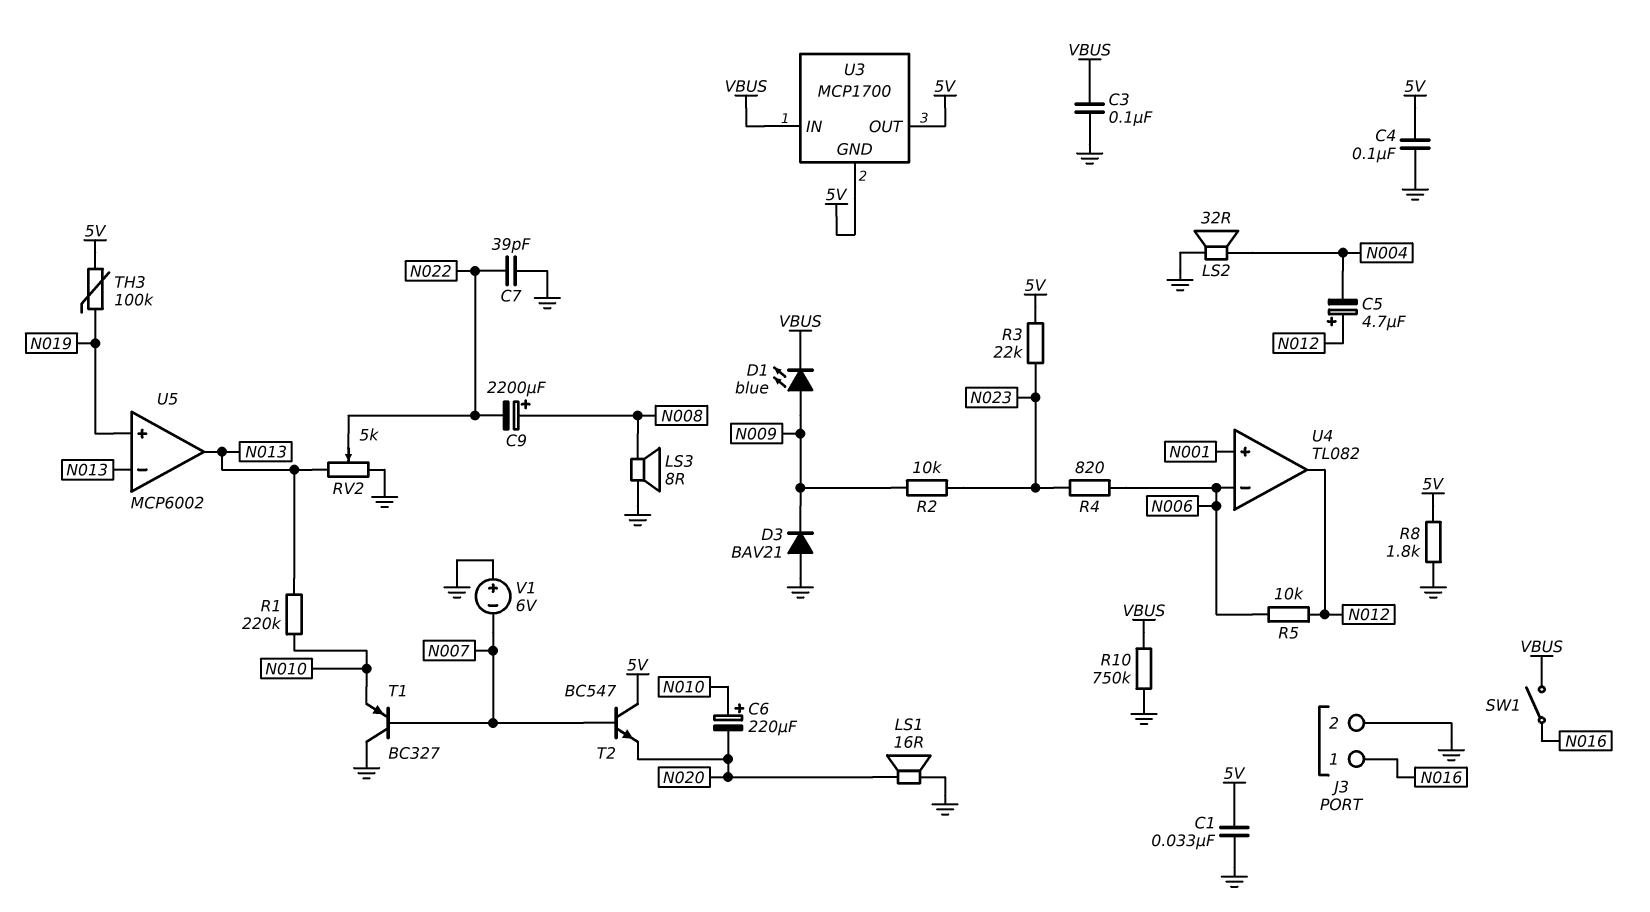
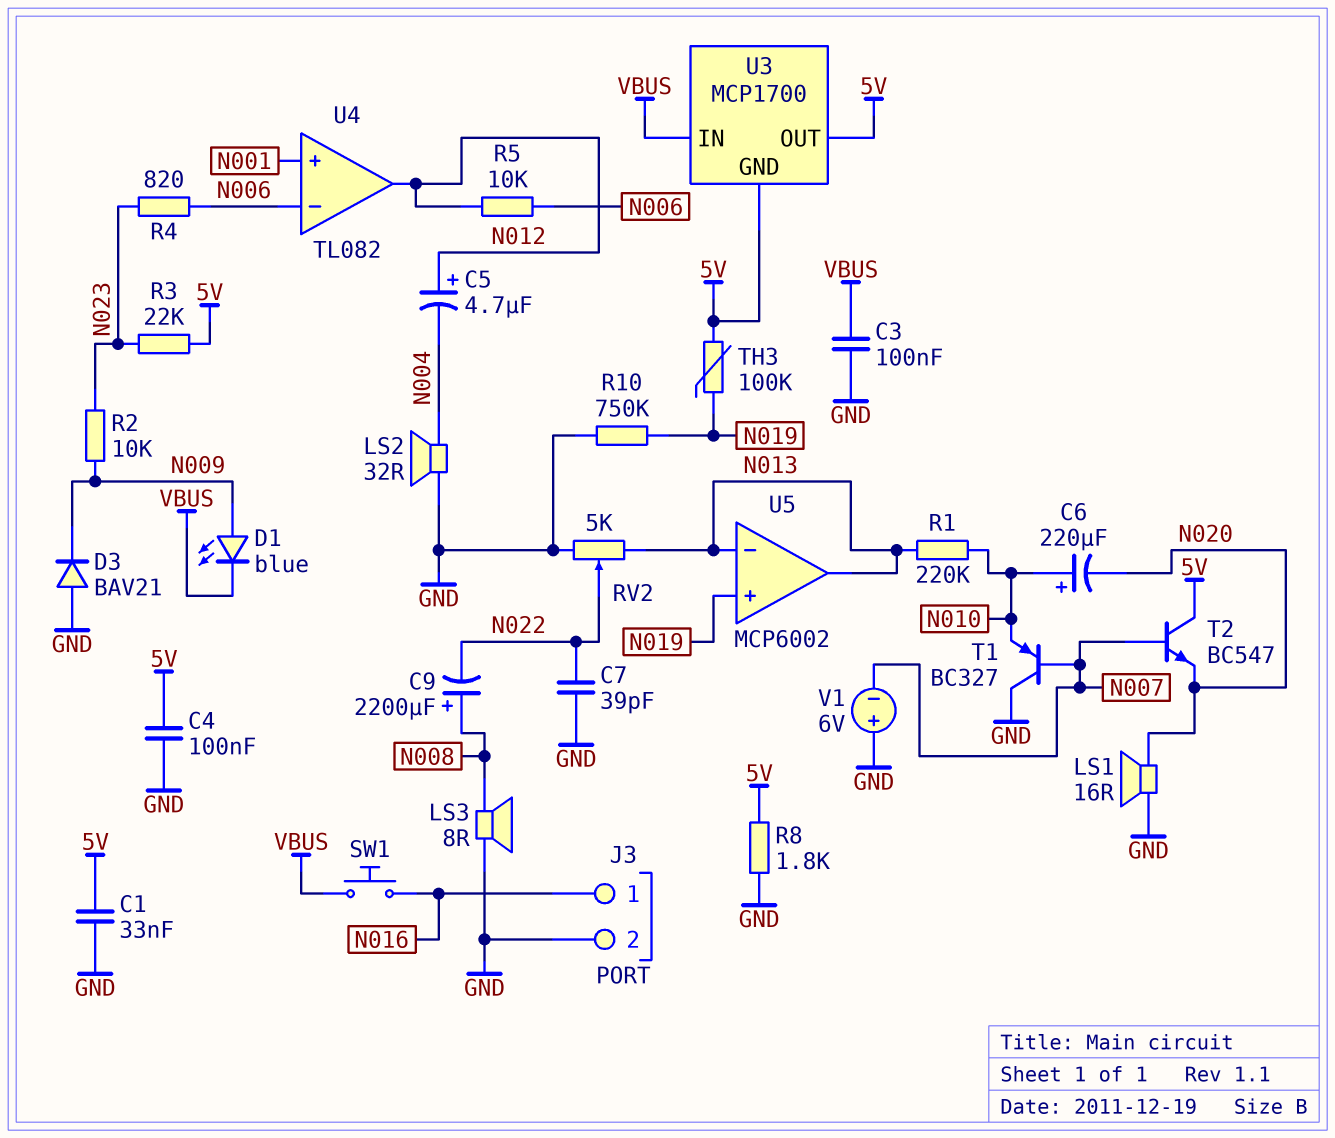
R10: 750k (GND, VBUS) -> 750k (GND, N019)
SW1: switch (N016, VBUS) -> button (N016, VBUS)

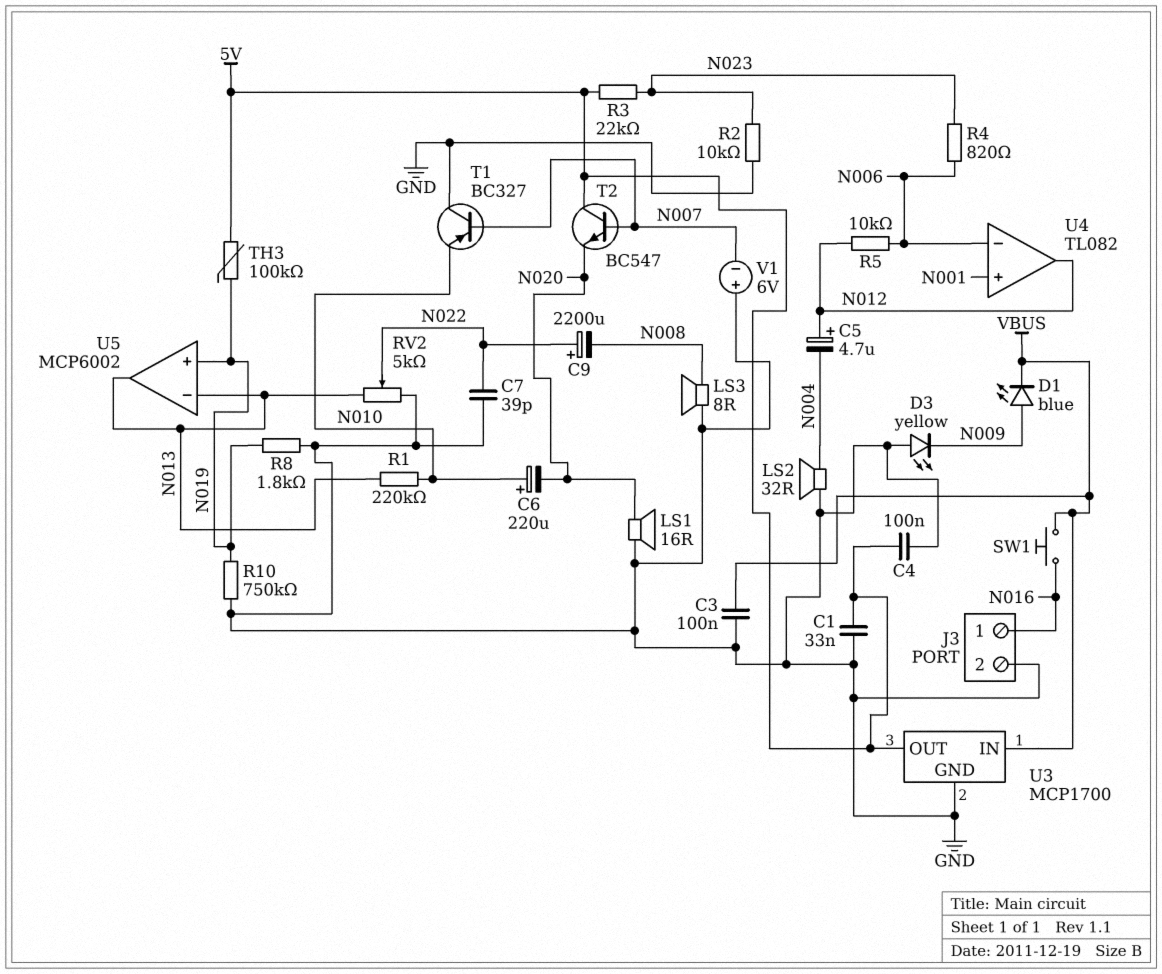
C9: 2200uF (plus N008, minus N022) -> 2200uF (plus N022, minus N008)
D3: diode BAV21 (A GND, K N009) -> LED yellow (A GND, K N009)
R2: 10k (N009, N023) -> 10k (GND, N023)
R8: 1.8k (5V, GND) -> 1.8k (GND, N019)
U3 pin GND: 5V -> GND

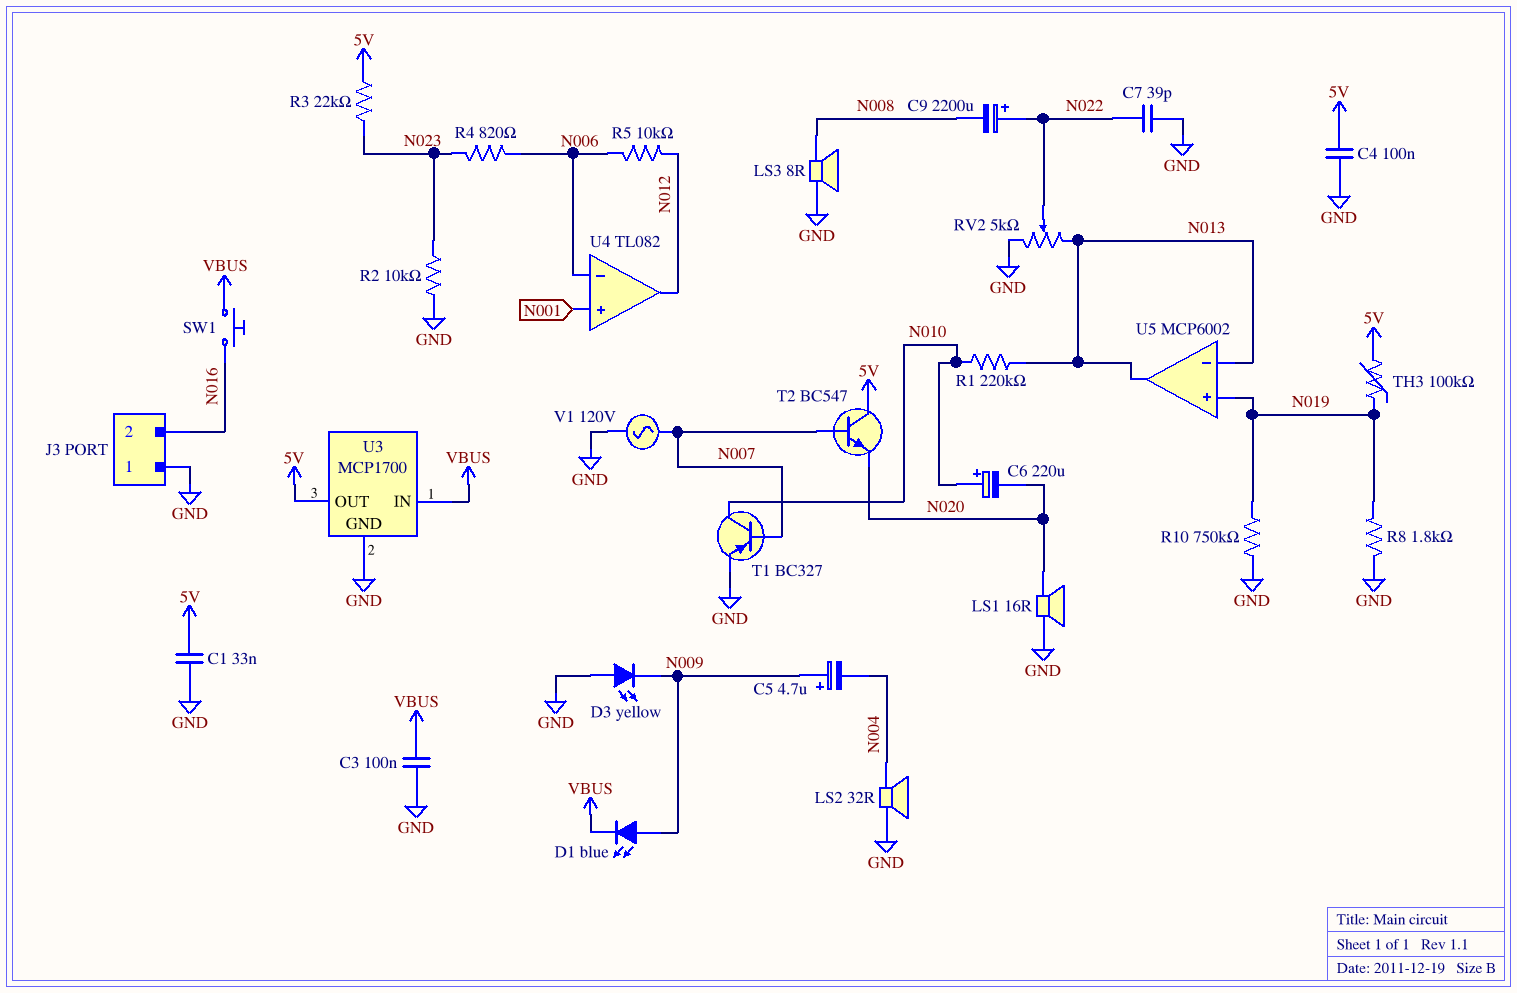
C5: 4.7uF (plus N012, minus N004) -> 4.7uF (plus N009, minus N004)
J3 pin 1: N016 -> GND
J3 pin 2: GND -> N016
T1: PNP BC327 (B N007, C GND, E N010) -> PNP BC327 (B N007, C N010, E GND)
V1: 6V (plus GND, minus N007) -> AC 120V (GND, N007)

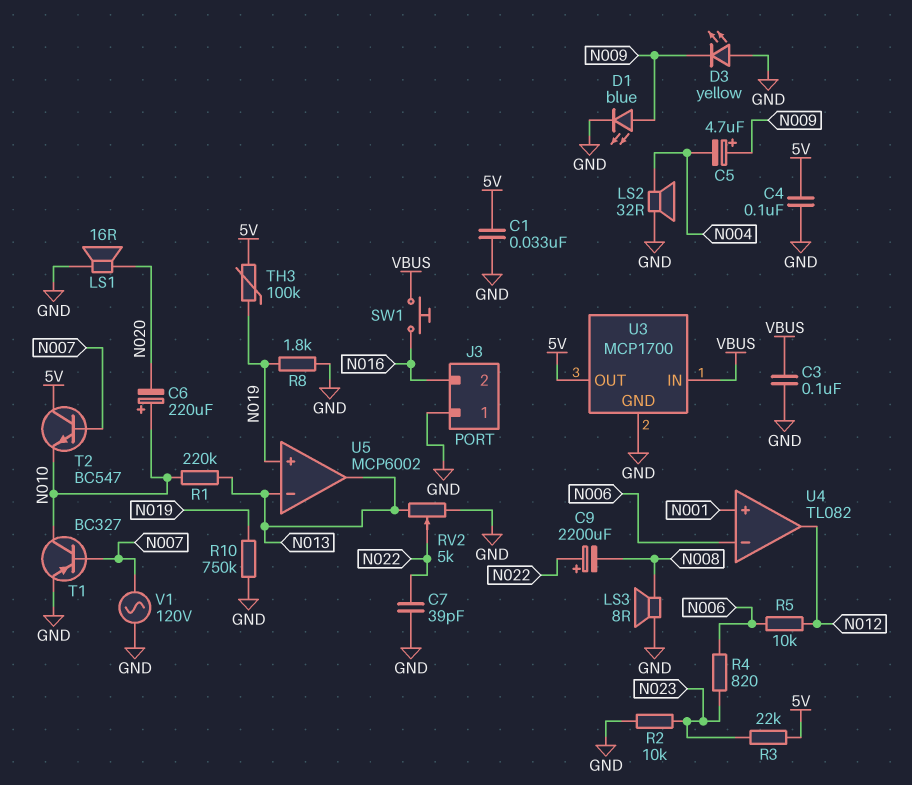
D1: LED blue (A N009, K VBUS) -> LED blue (A N009, K GND)
T2: NPN BC547 (B N007, C 5V, E N020) -> NPN BC547 (B N007, C 5V, E N010)

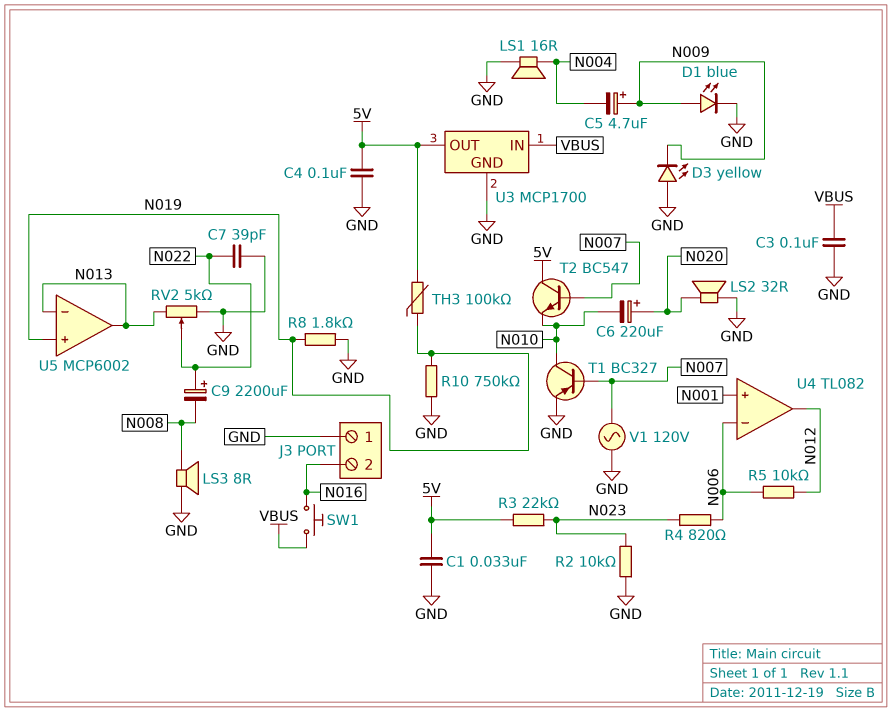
C6: 220uF (plus N010, minus N020) -> 220uF (plus N020, minus N010)
LS1: speaker 16R (GND, N020) -> speaker 16R (GND, N004)
LS2: speaker 32R (GND, N004) -> speaker 32R (GND, N020)
R1: 220k (N010, N013) -> none

